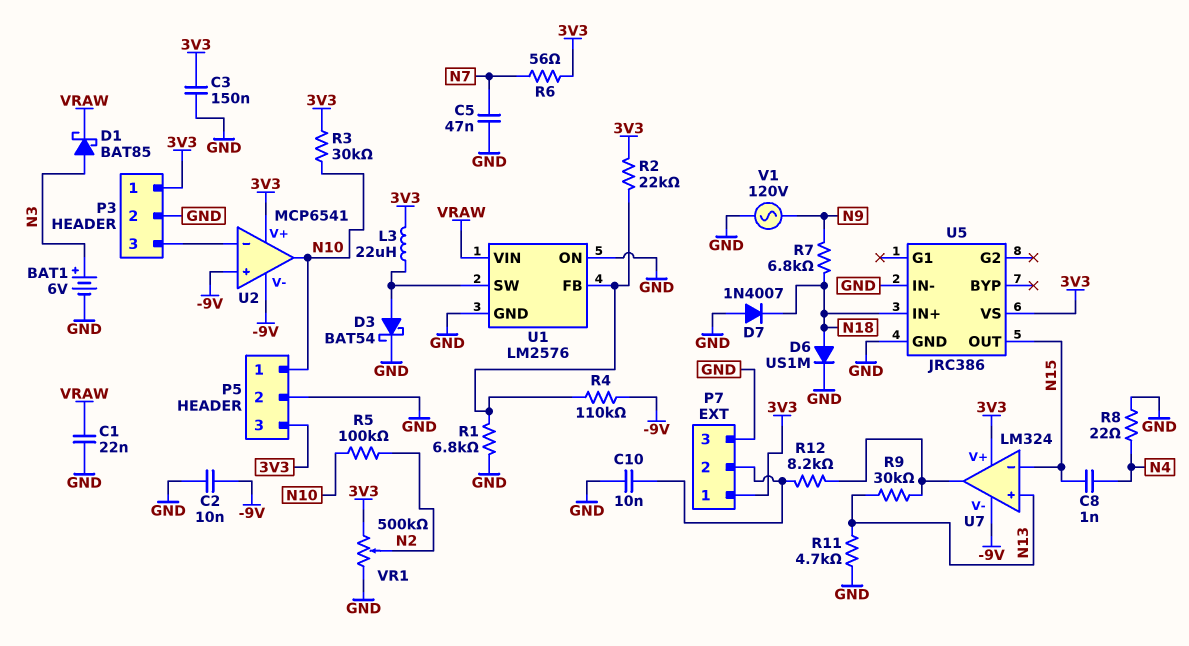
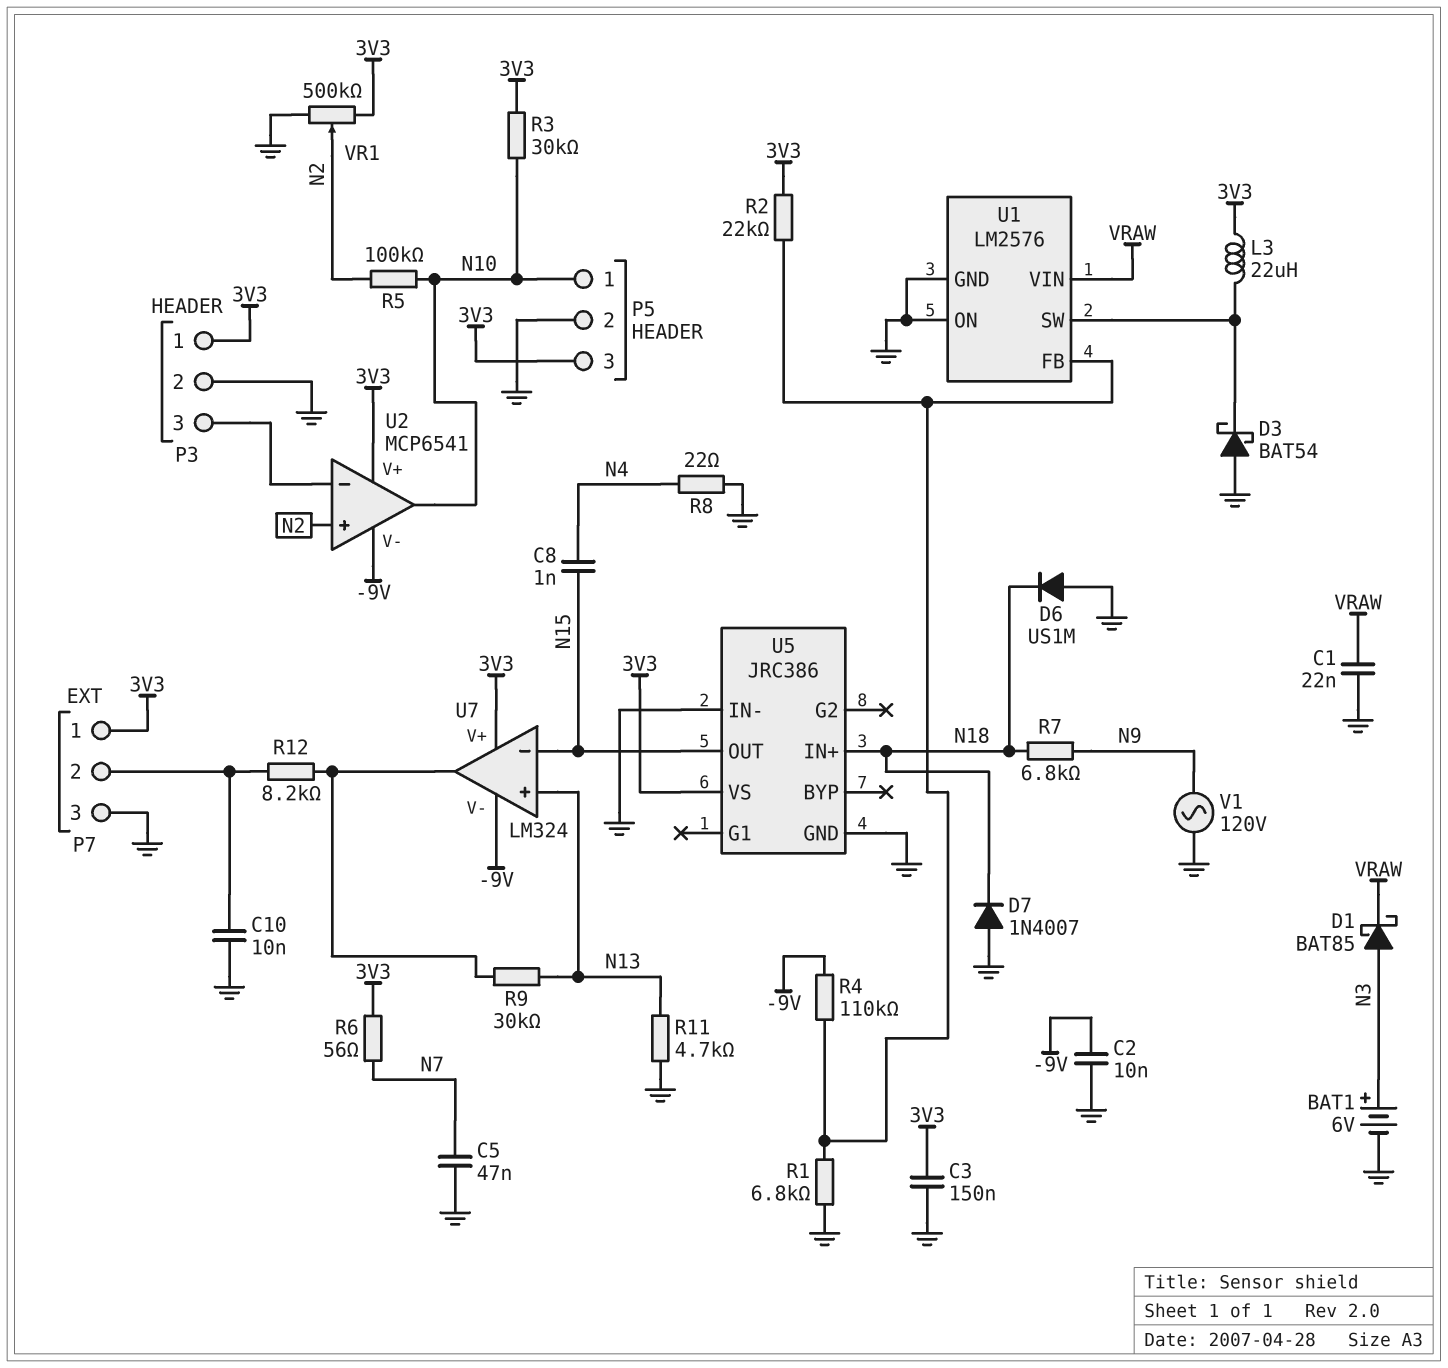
D3: schottky BAT54 (A U1/SW, K GND) -> schottky BAT54 (A GND, K U1/SW)
D6: diode US1M (A N18, K GND) -> diode US1M (A GND, K N18)
U2 pin in+: -9V -> N2

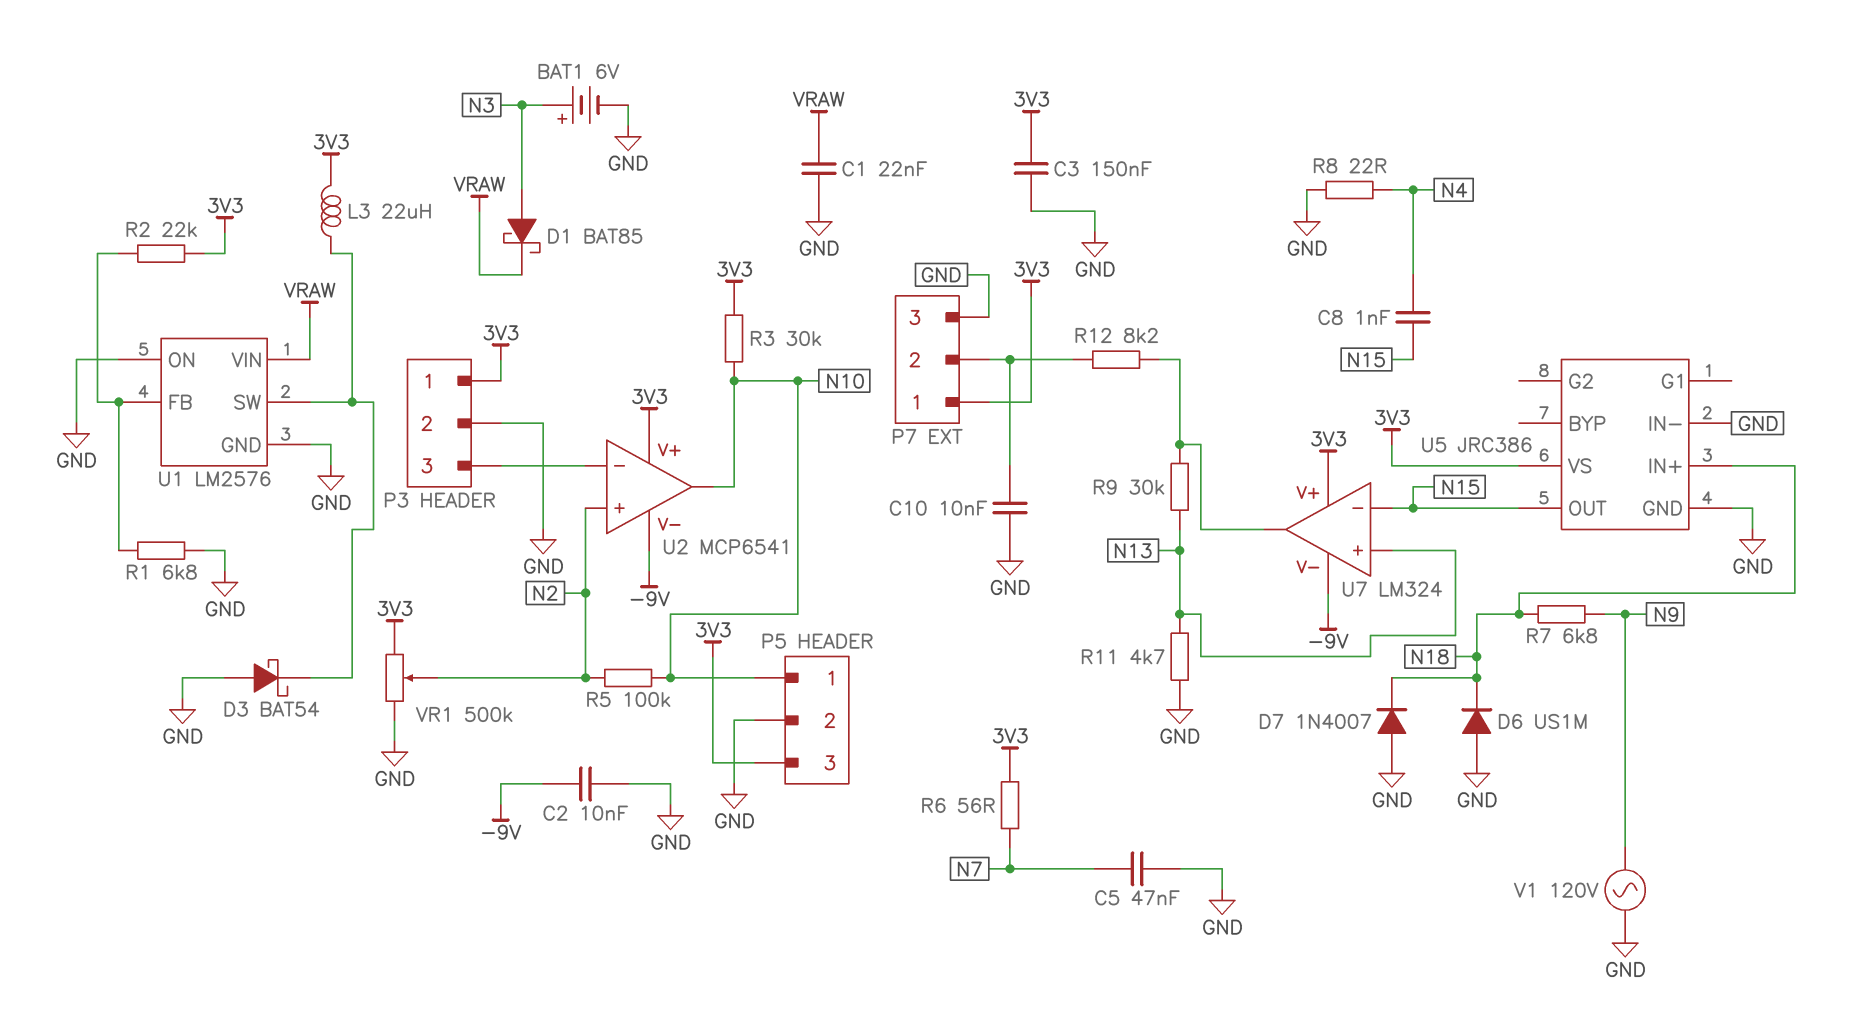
R4: 110k (-9V, U1/FB) -> none

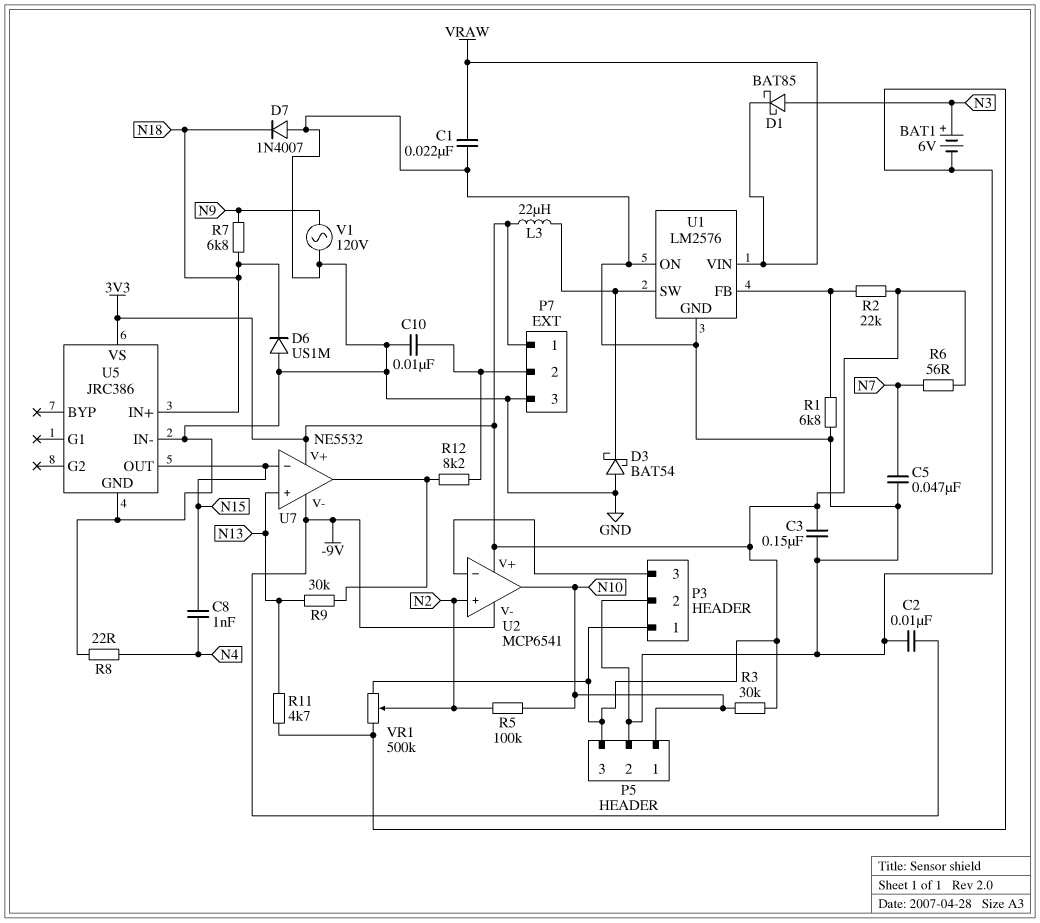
U7: LM324 -> NE5532

